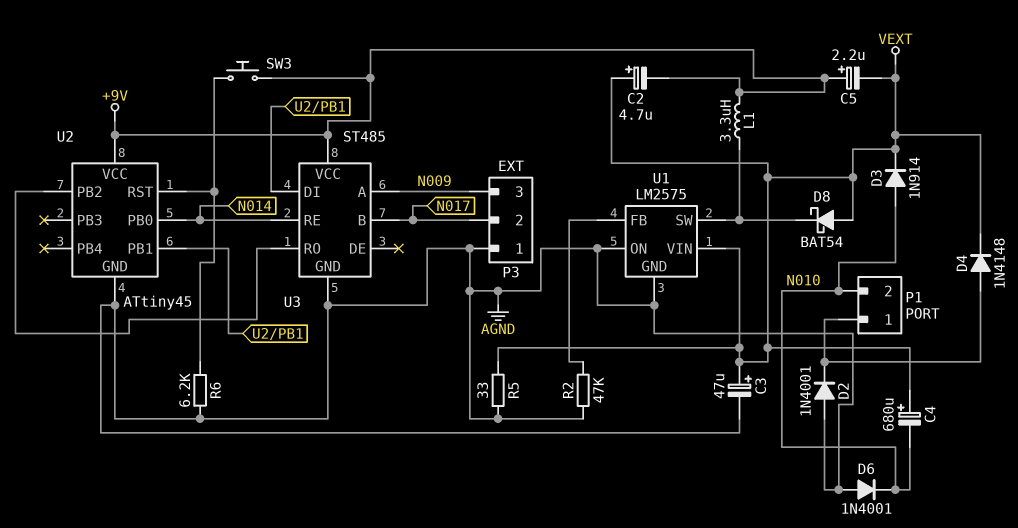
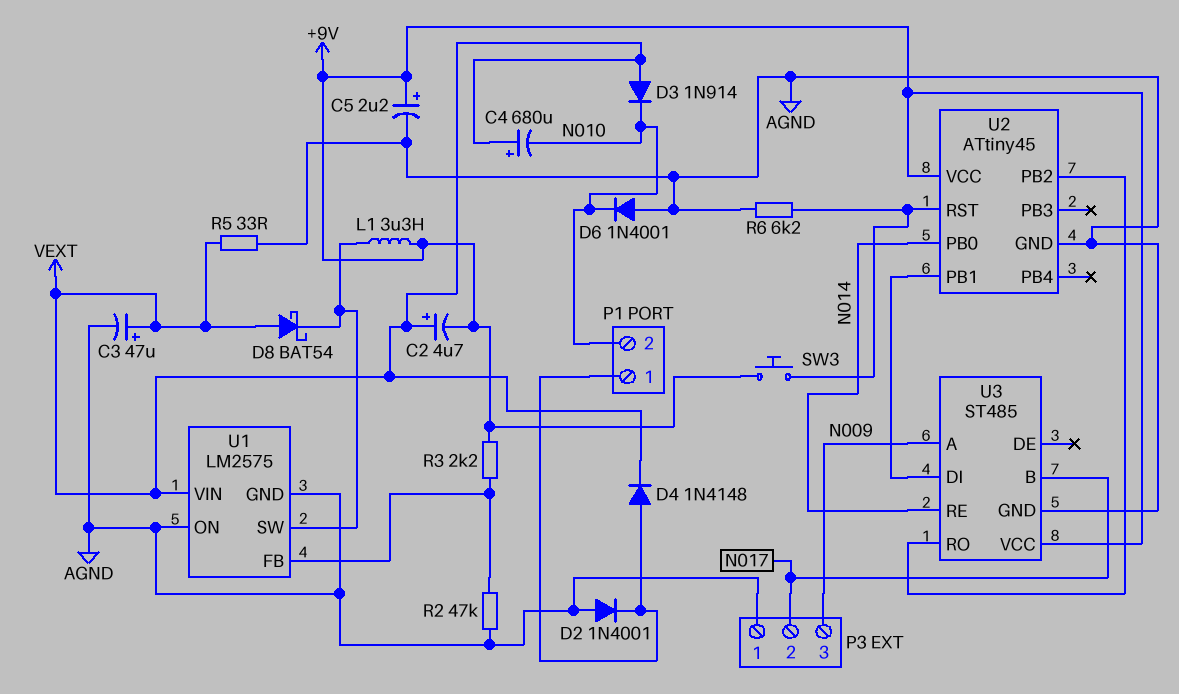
C5: 2.2uF (plus +9V, minus VEXT) -> 2.2uF (plus +9V, minus AGND)
D3: diode 1N914 (A N010, K VEXT) -> diode 1N914 (A VEXT, K N010)
R3: none -> 2.2k (+9V, U1/FB)

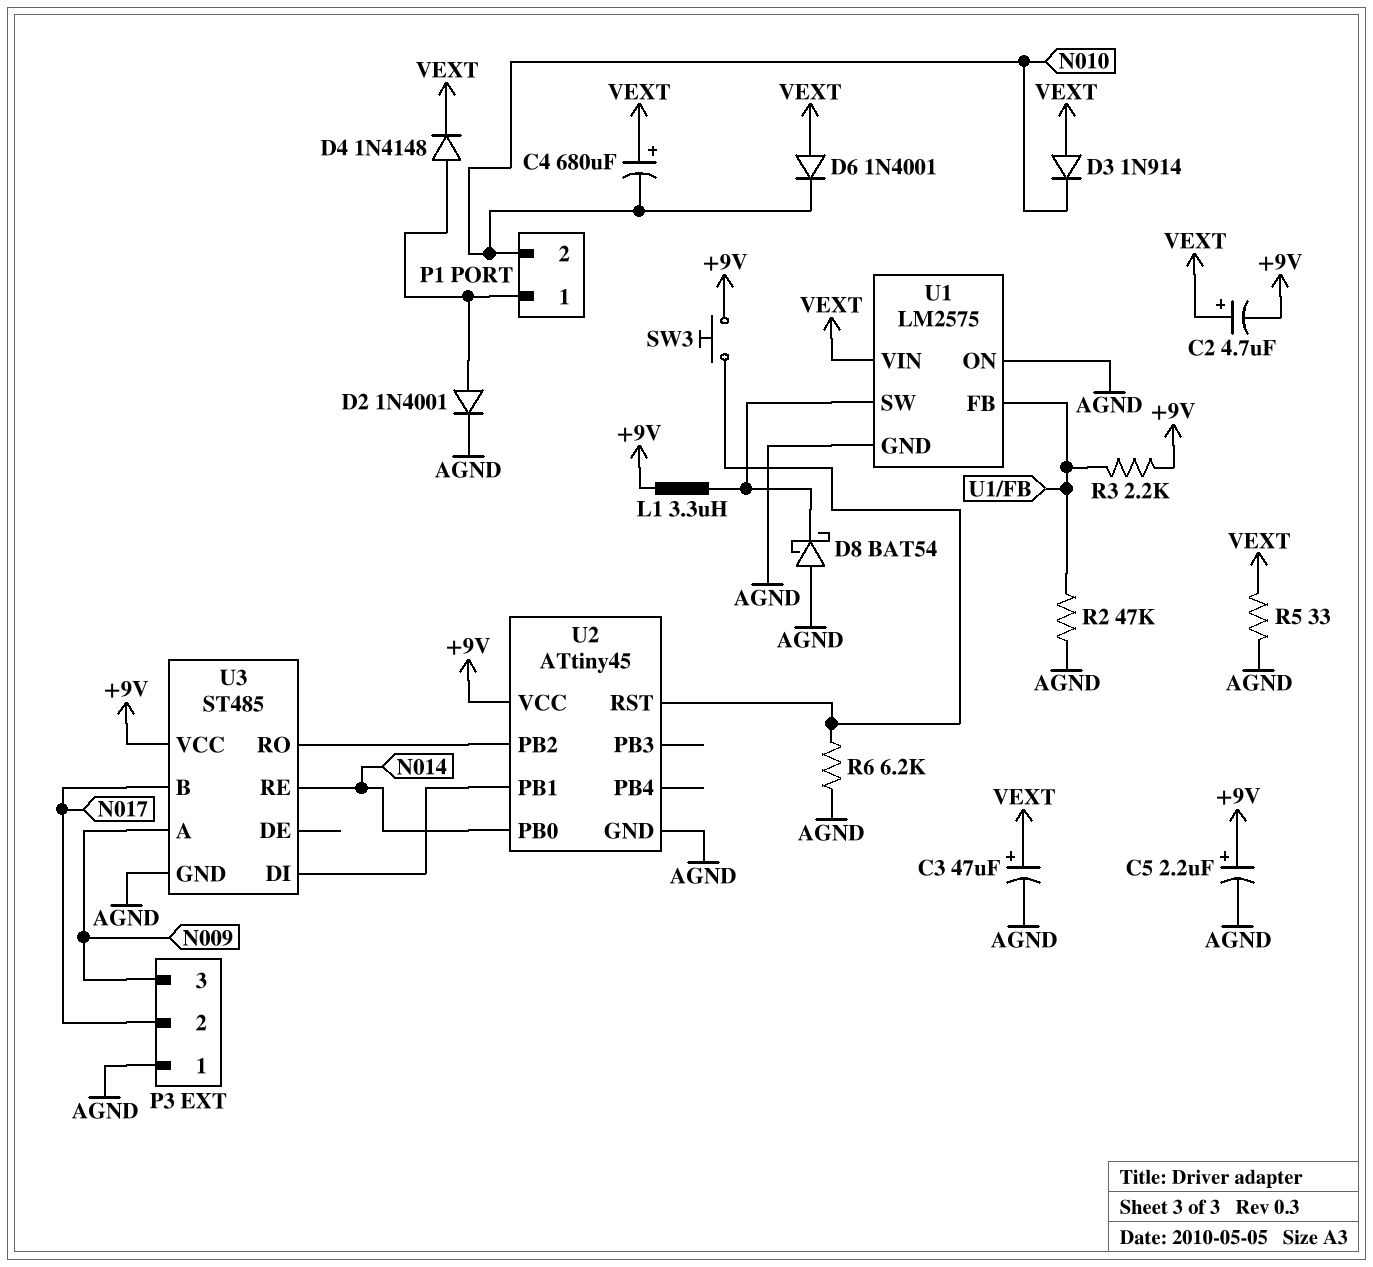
D2: diode 1N4001 (A AGND, K P1/1) -> diode 1N4001 (A P1/1, K AGND)
D6: diode 1N4001 (A AGND, K N010) -> diode 1N4001 (A VEXT, K N010)
D8: schottky BAT54 (A VEXT, K U1/SW) -> schottky BAT54 (A AGND, K U1/SW)

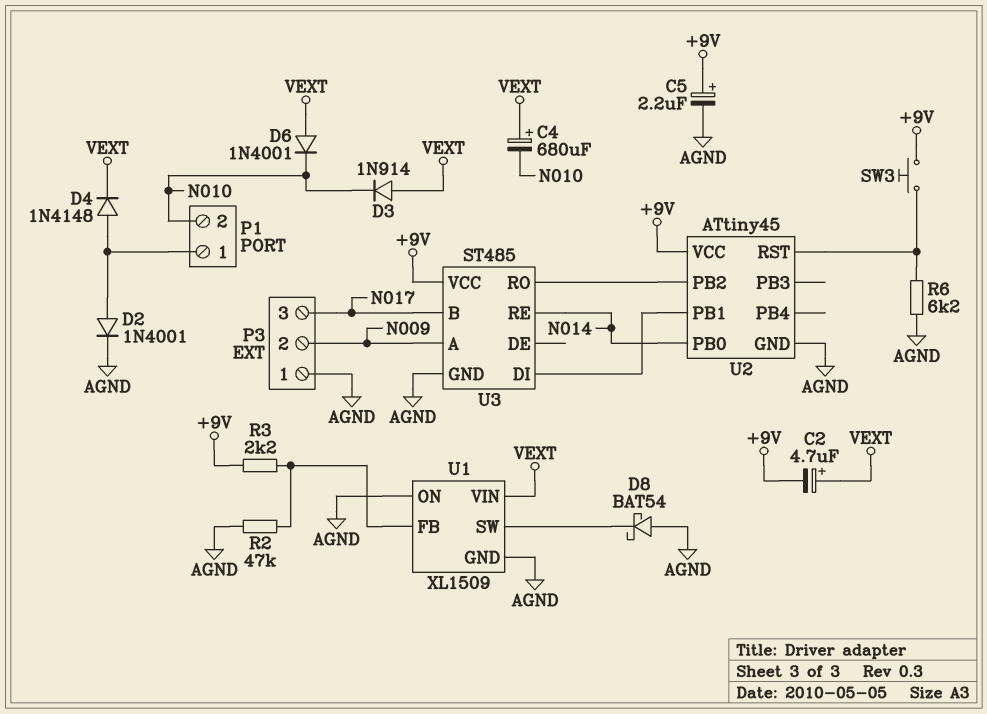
C3: 47uF (plus VEXT, minus AGND) -> none
L1: 3.3uH (+9V, U1/SW) -> none
P3 pin 2: N017 -> N009
P3 pin 3: N009 -> N017
R5: 33 (AGND, VEXT) -> none
U1: LM2575 -> XL1509

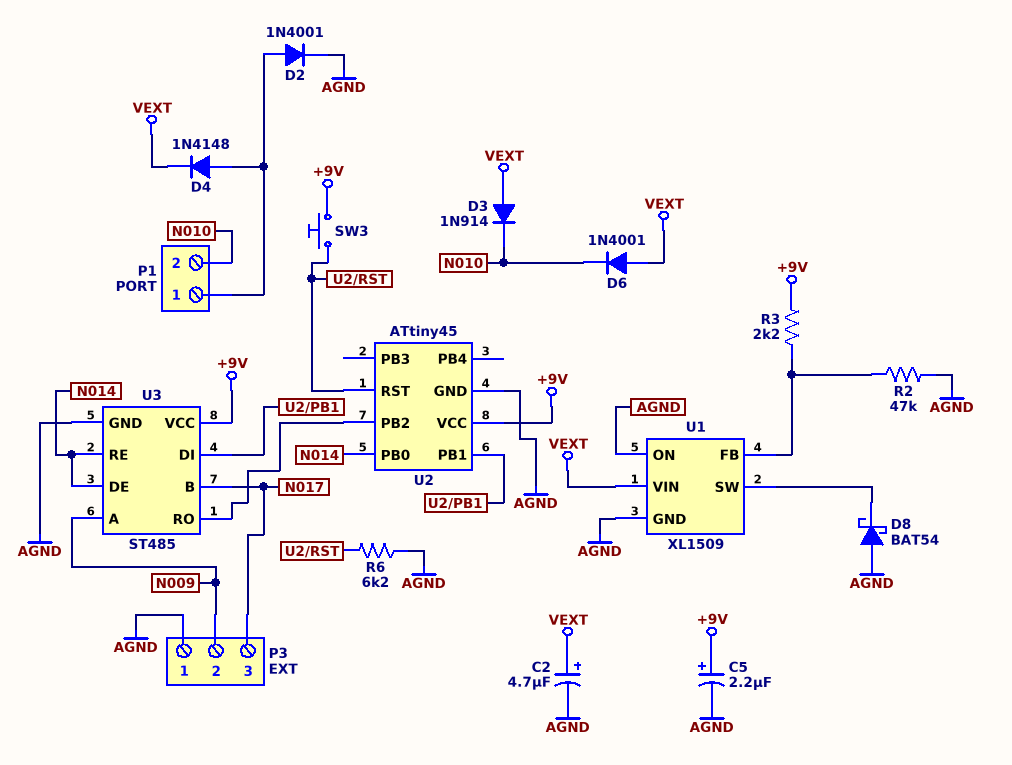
C2: 4.7uF (plus VEXT, minus +9V) -> 4.7uF (plus VEXT, minus AGND)
C4: 680uF (plus VEXT, minus N010) -> none
U3 pin DE: none -> N014

